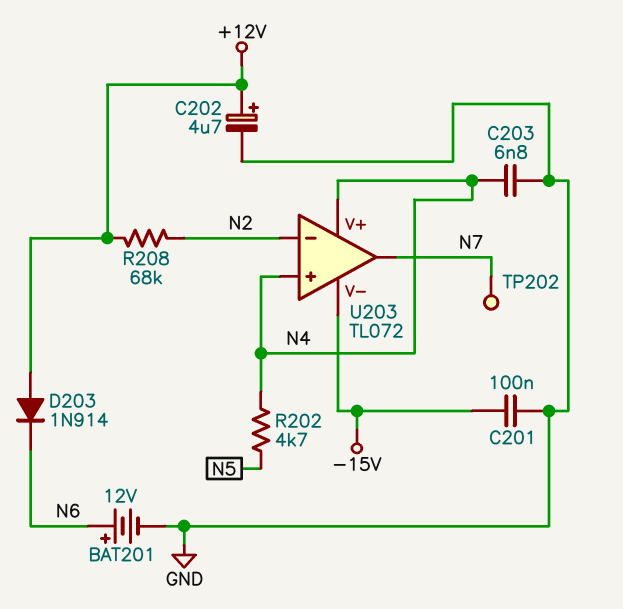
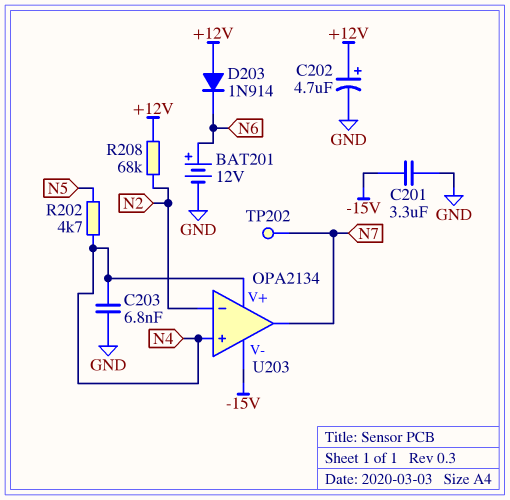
C201: 100nF (-15V, GND) -> 3.3uF (-15V, GND)
U203: TL072 -> OPA2134

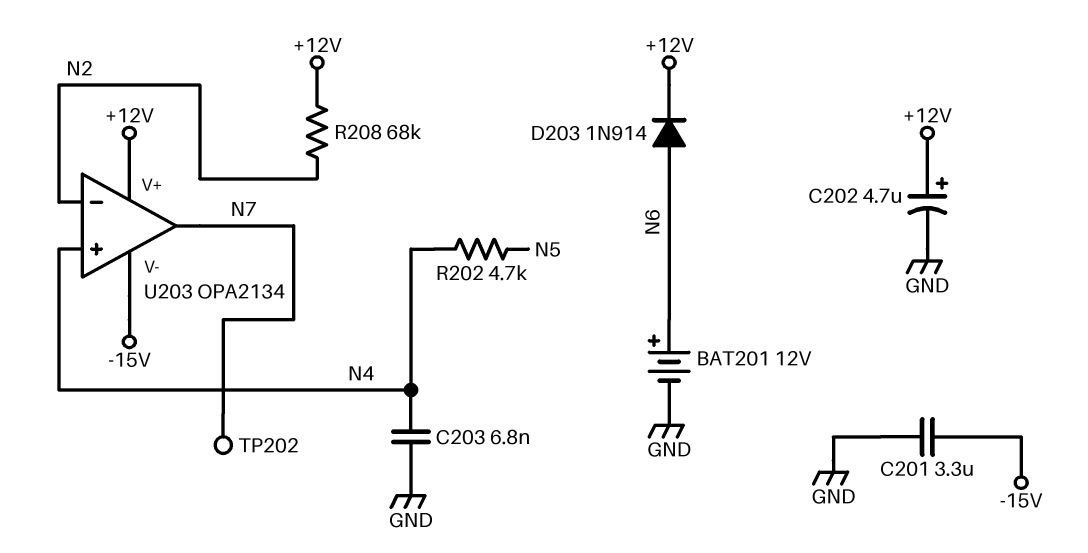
D203: diode 1N914 (A +12V, K N6) -> diode 1N914 (A N6, K +12V)
U203 pin V+: N4 -> +12V

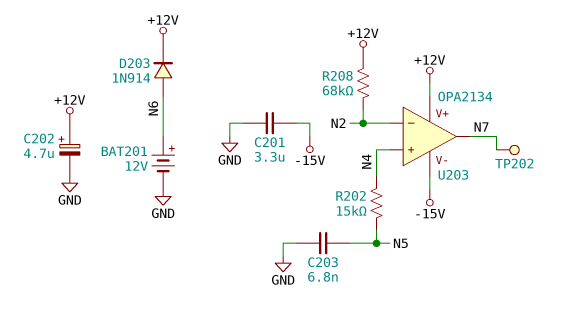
C203: 6.8nF (GND, N4) -> 6.8nF (GND, N5)
R202: 4.7k (N4, N5) -> 15k (N4, N5)

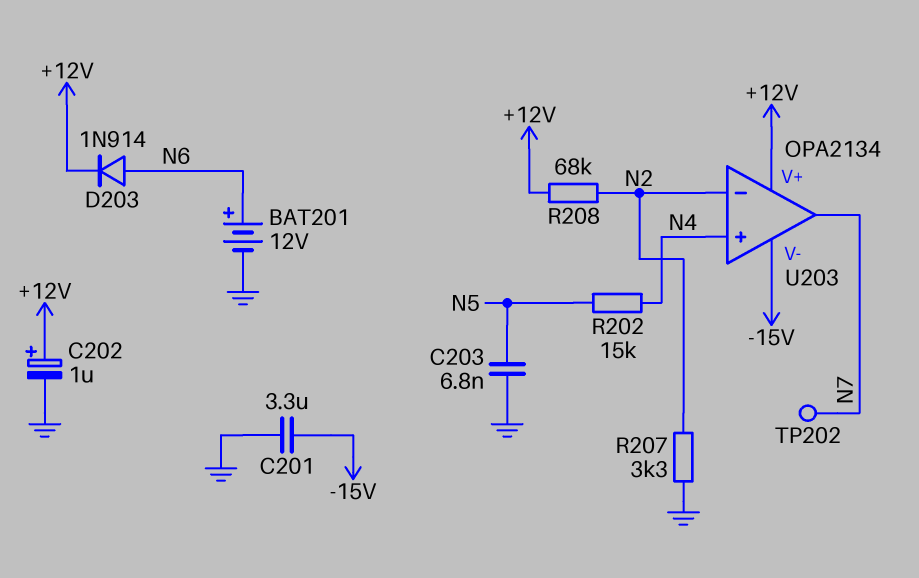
C202: 4.7uF (plus +12V, minus GND) -> 1uF (plus +12V, minus GND)
R207: none -> 3.3k (GND, N2)

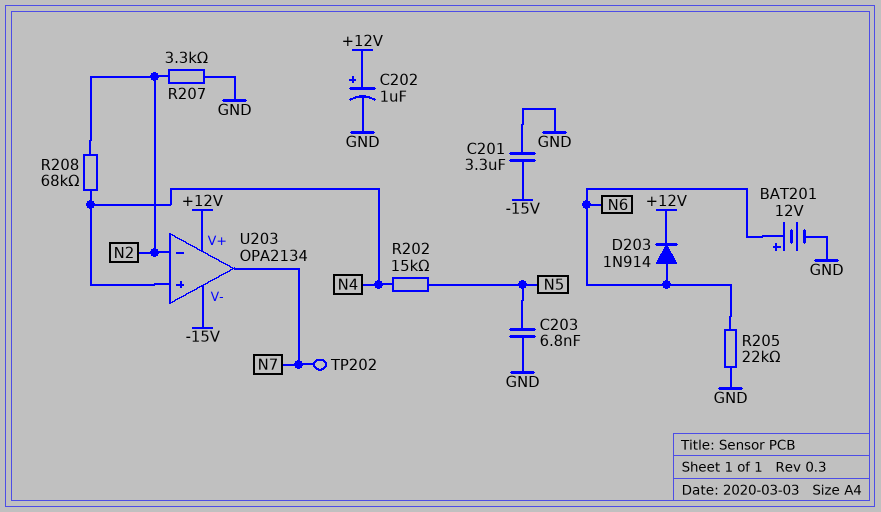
R205: none -> 22k (GND, N6)
R208: 68k (+12V, N2) -> 68k (N2, N4)

